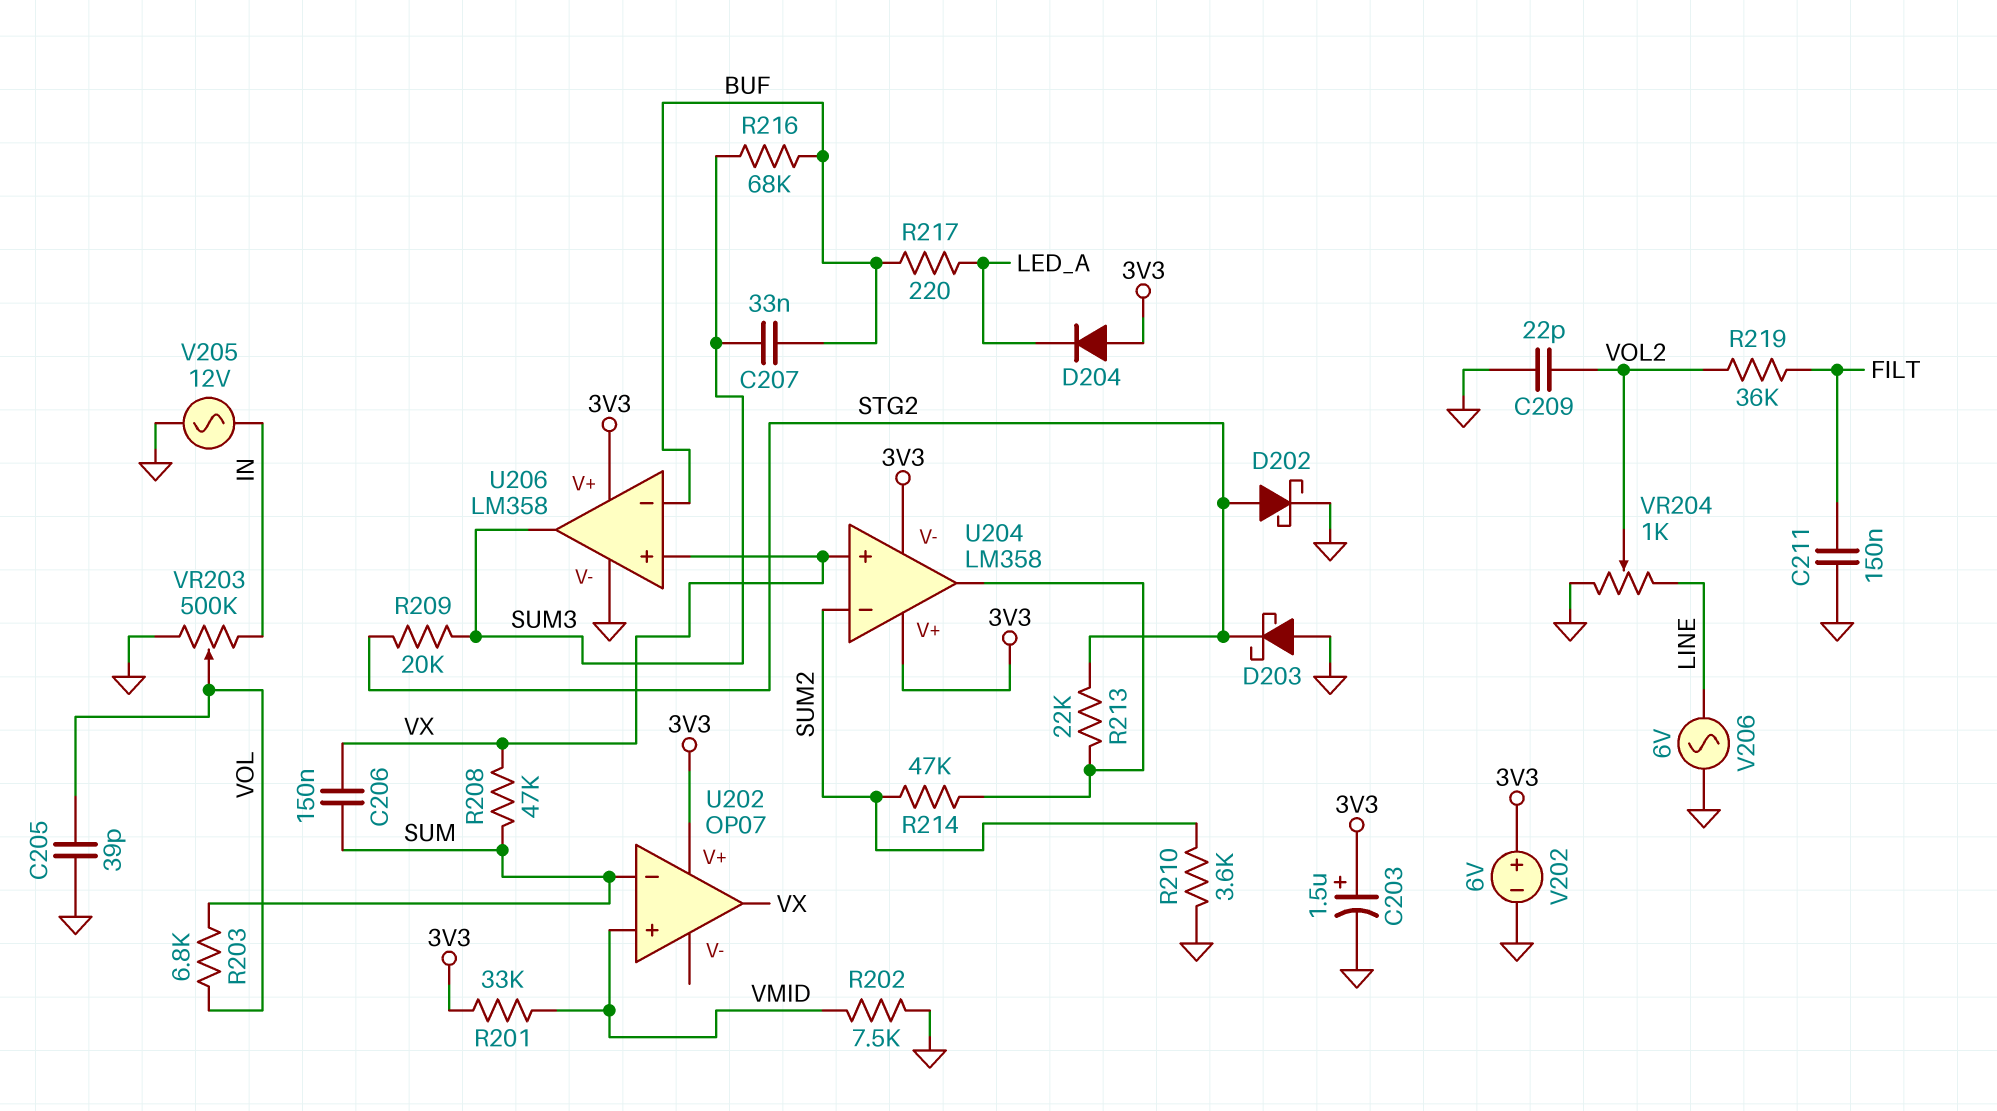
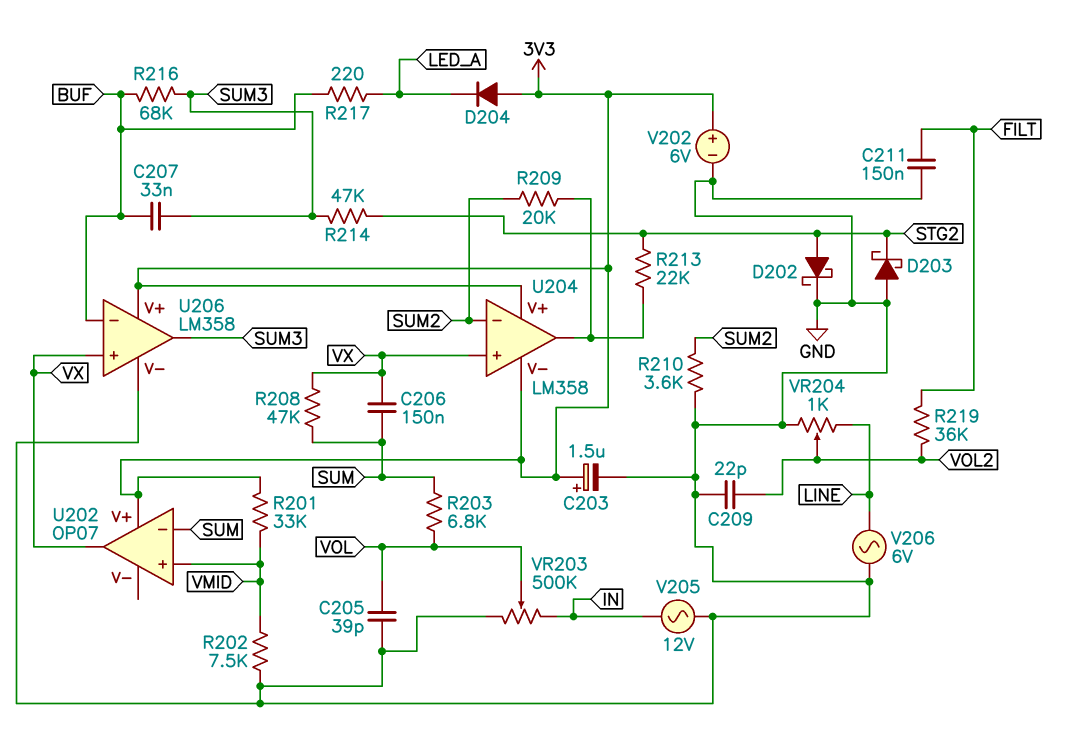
R209: 20k (STG2, SUM3) -> 20k (SUM2, U204/out)
R214: 47k (SUM2, U204/out) -> 47k (STG2, SUM3)

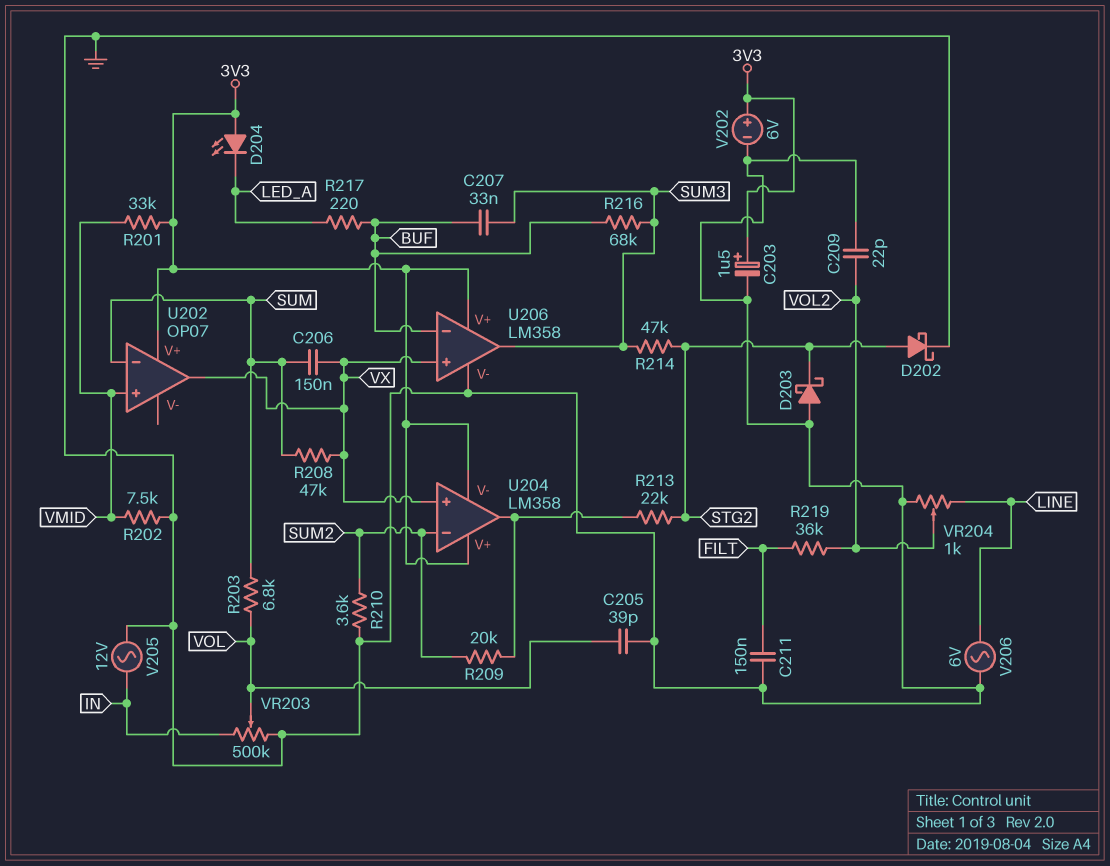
D204: diode (A 3V3, K LED_A) -> LED (A 3V3, K LED_A)

